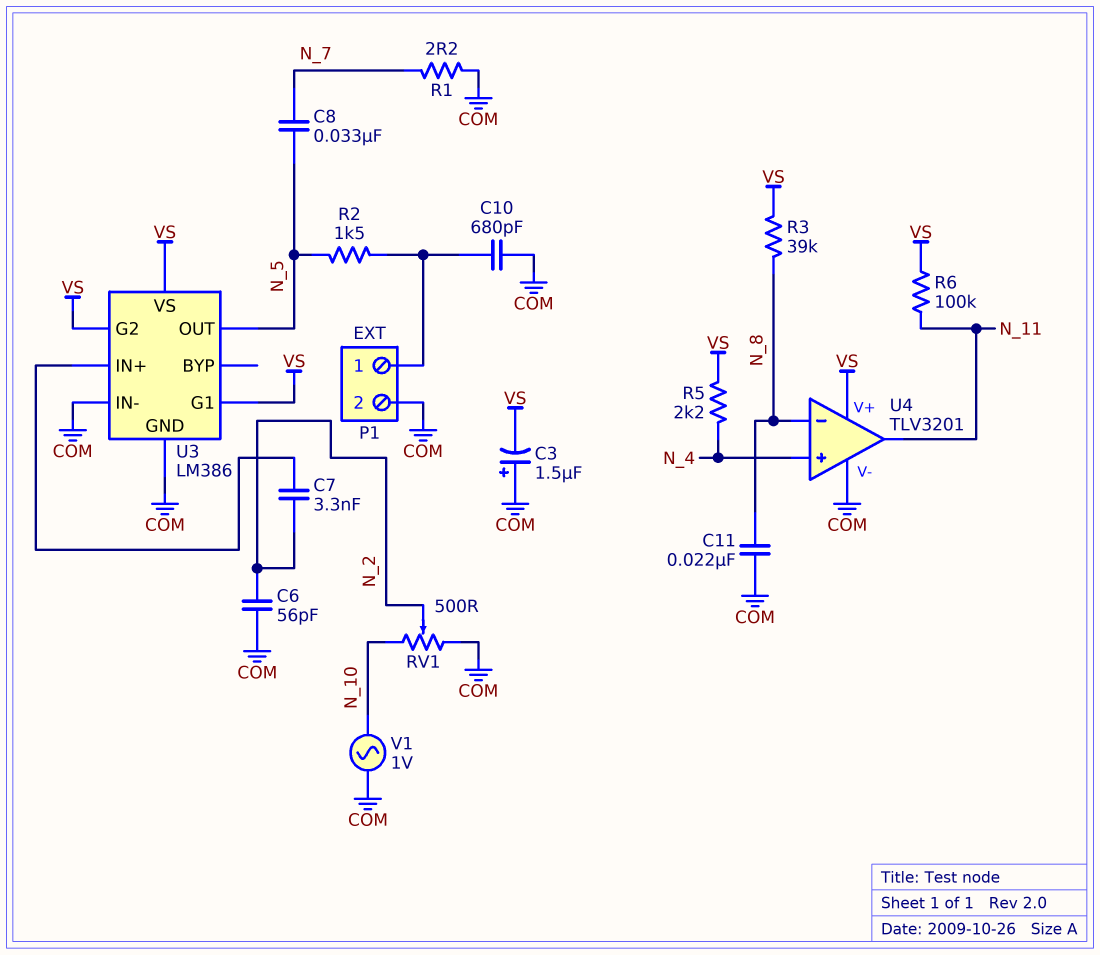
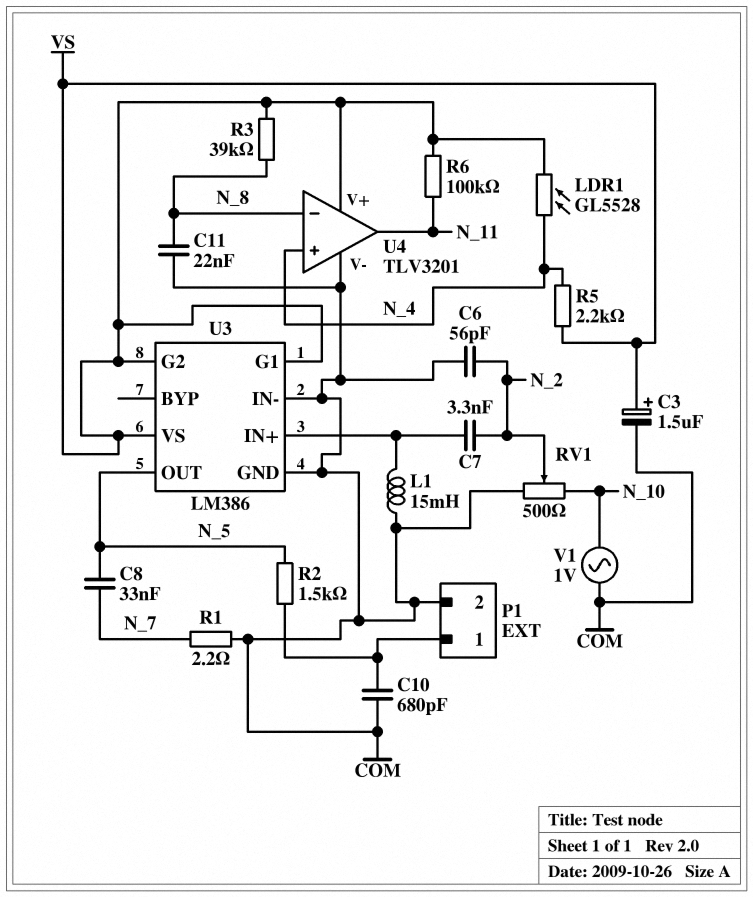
C3: 1.5uF (plus COM, minus VS) -> 1.5uF (plus VS, minus COM)
L1: none -> 15mH (COM, U3/IN+)
LDR1: none -> GL5528 (N_4, VS)

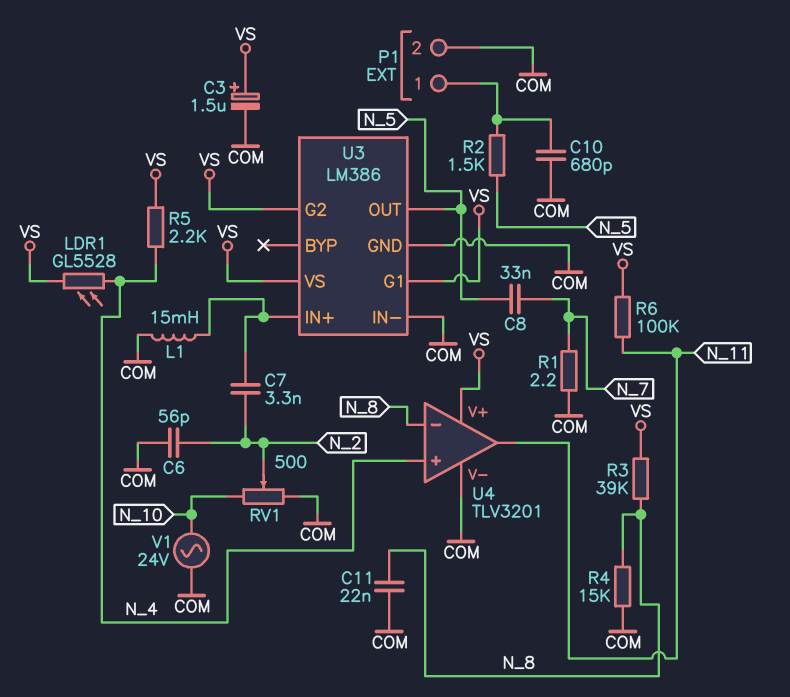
R4: none -> 15k (COM, N_8)
V1: AC 1V (COM, N_10) -> AC 24V (COM, N_10)

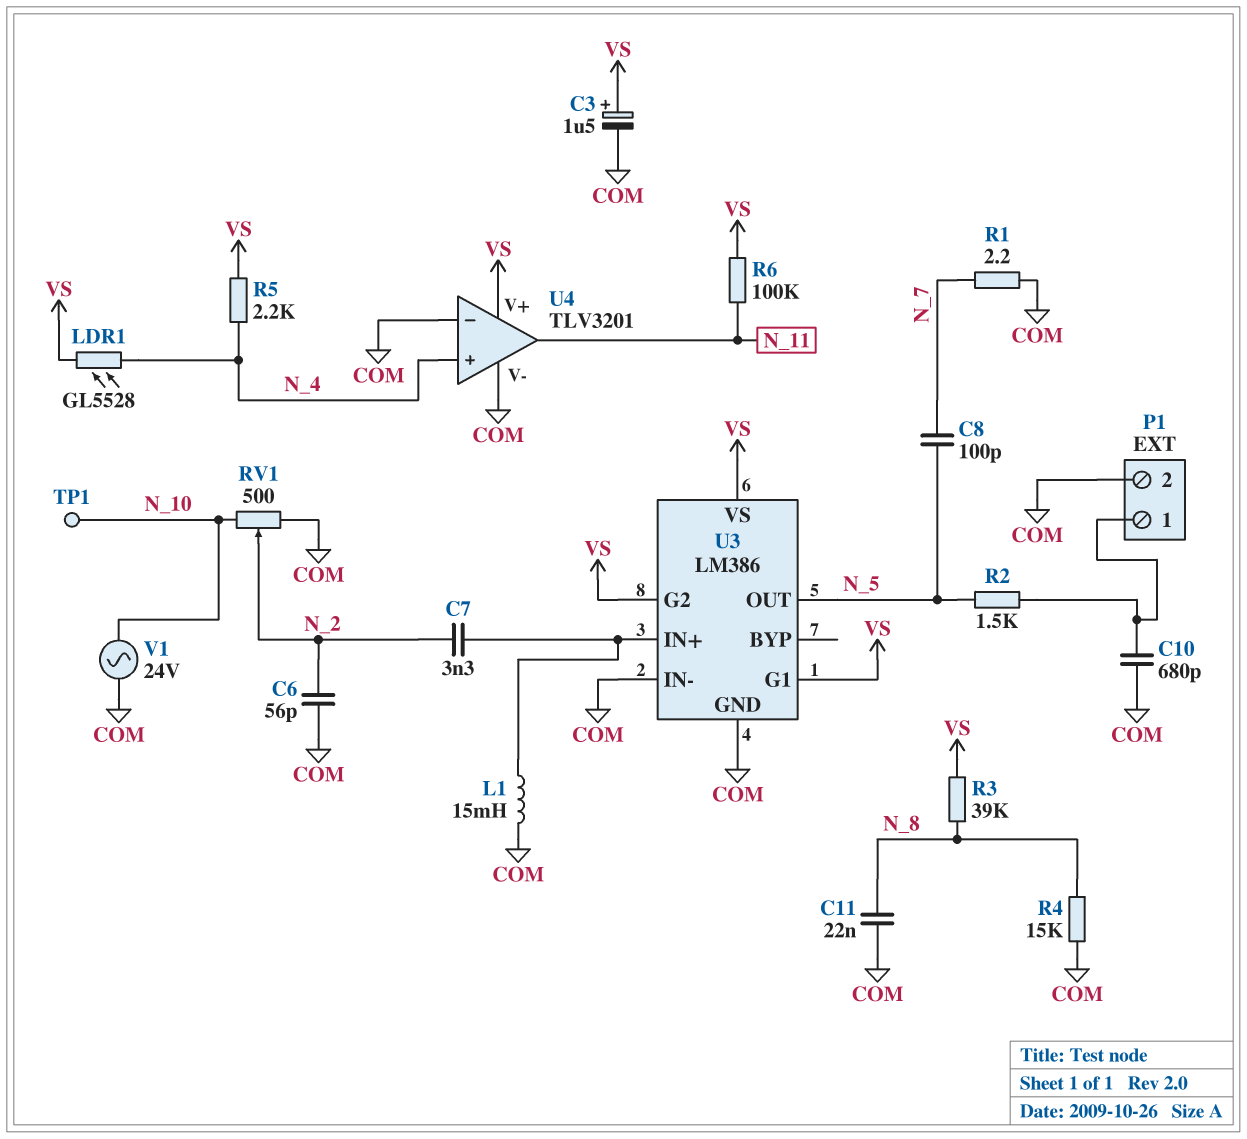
C8: 33nF (N_5, N_7) -> 100pF (N_5, N_7)
TP1: none -> test point (N_10)
U4 pin in-: N_8 -> COM

